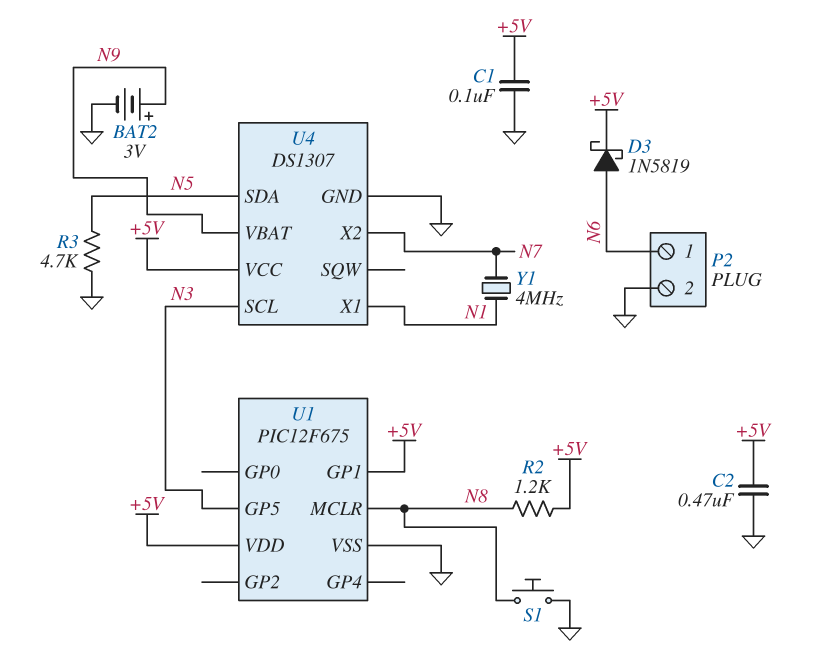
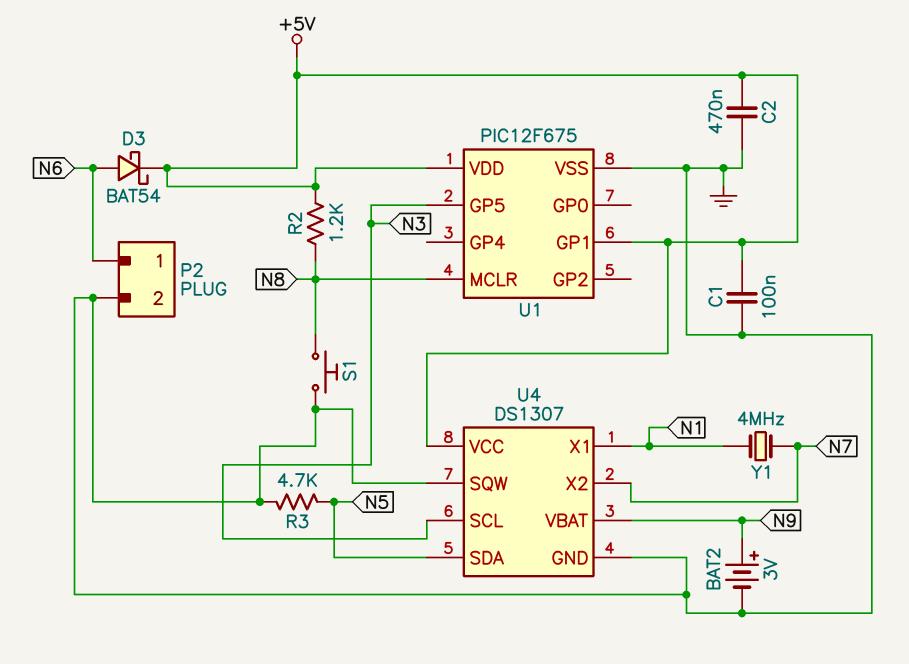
D3: schottky 1N5819 (A N6, K +5V) -> schottky BAT54 (A N6, K +5V)
U4 pin SQW: none -> GND

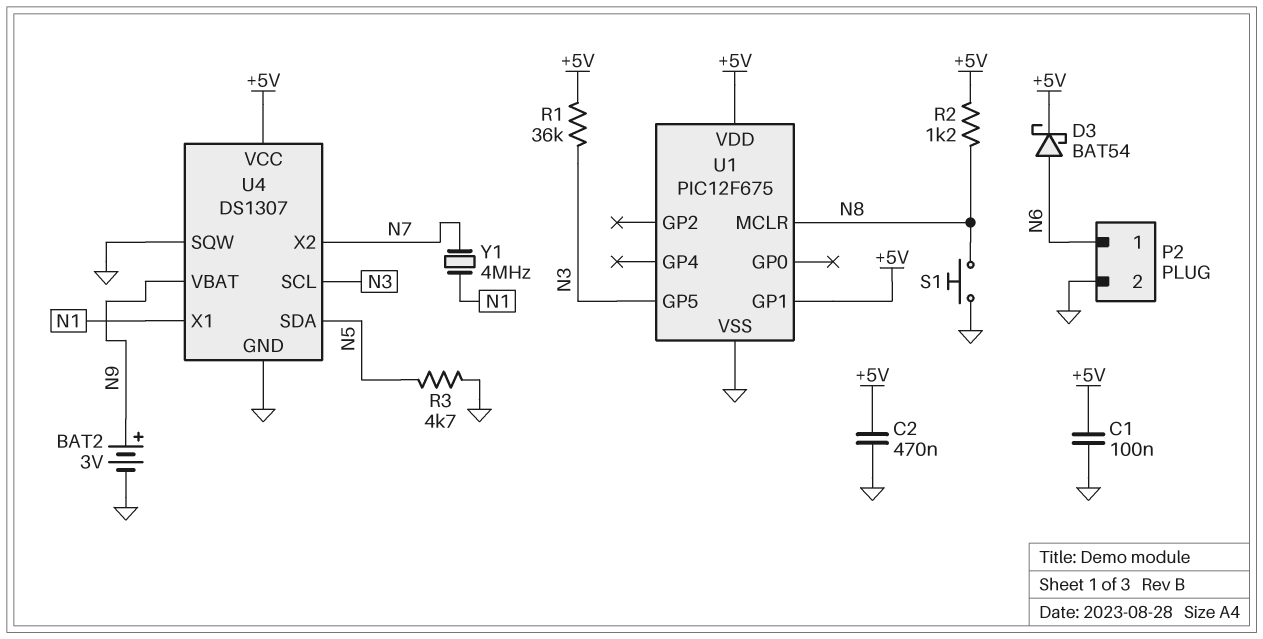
R1: none -> 36k (+5V, N3)

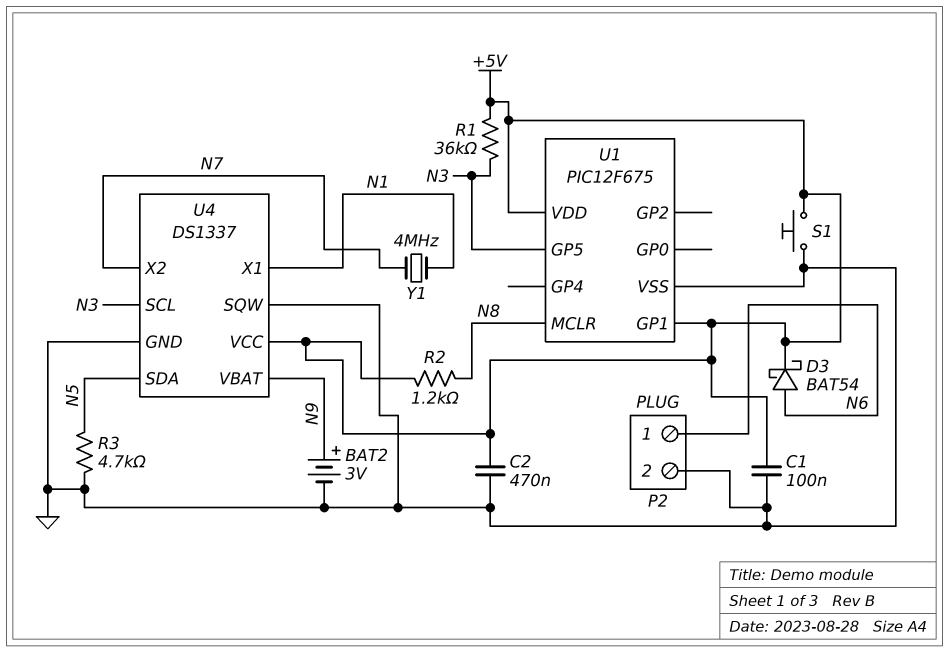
S1: button (GND, N8) -> button (+5V, GND)
U4: DS1307 -> DS1337

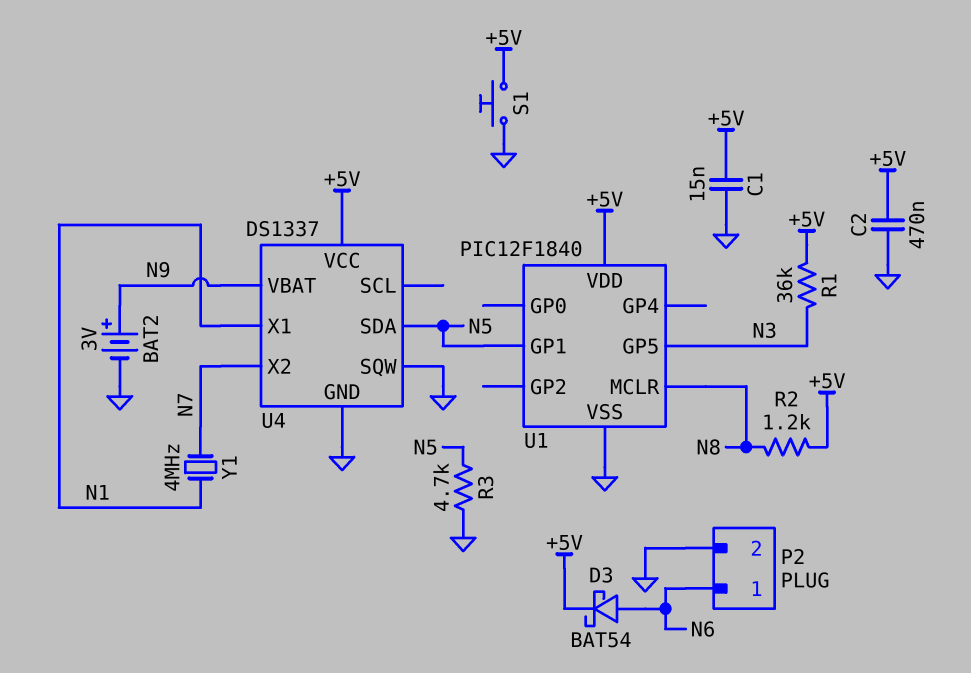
C1: 100nF (+5V, GND) -> 15nF (+5V, GND)
U1: PIC12F675 -> PIC12F1840
U1 pin GP1: +5V -> N5
U4 pin SCL: N3 -> none

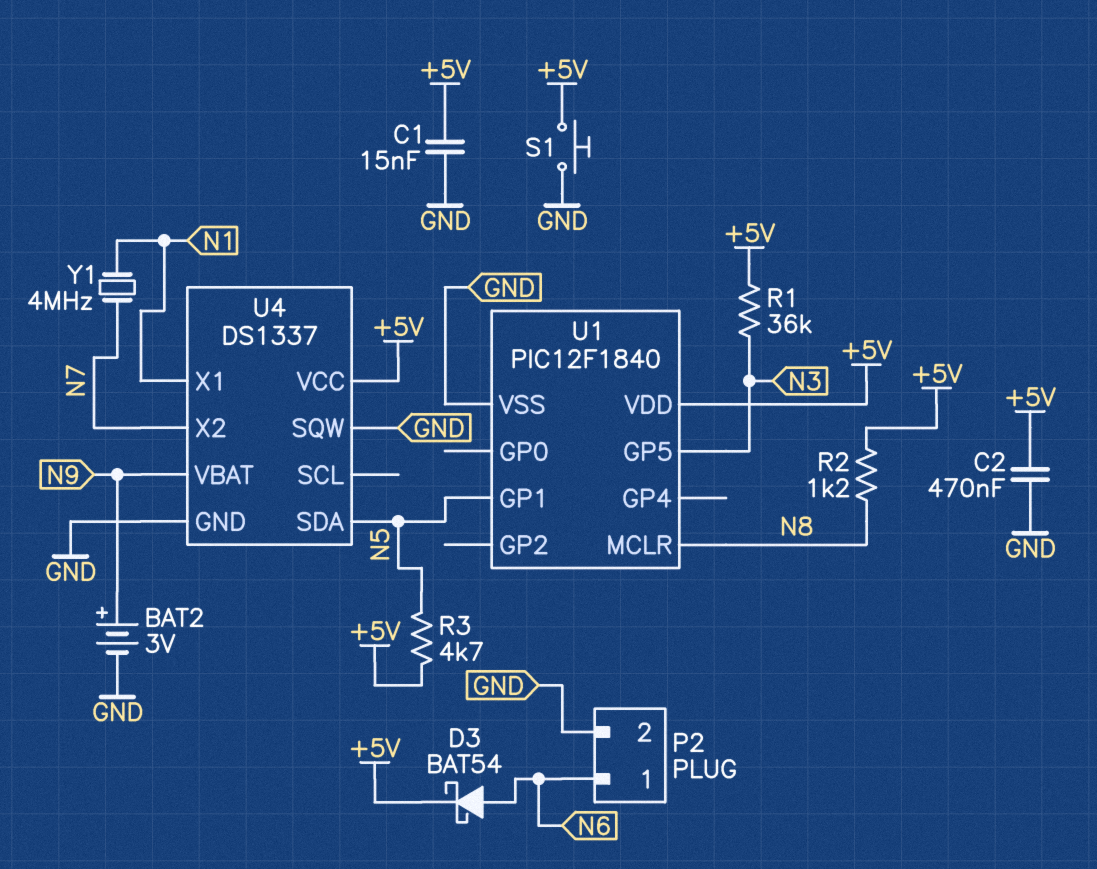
R3: 4.7k (GND, N5) -> 4.7k (+5V, N5)

